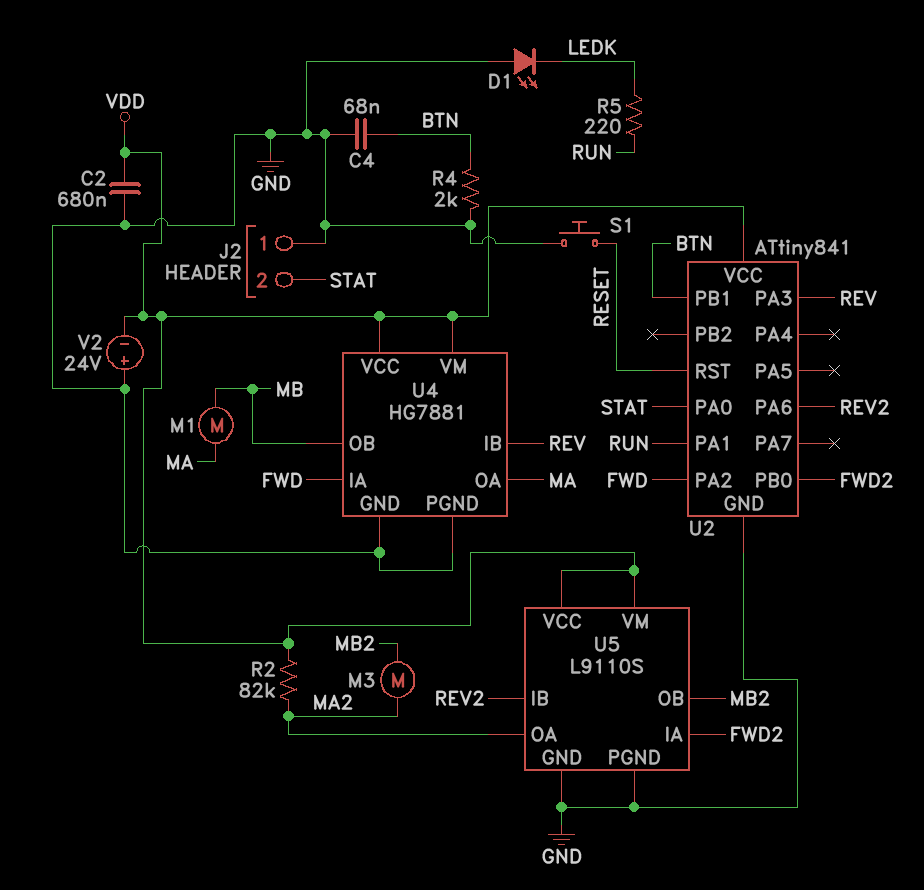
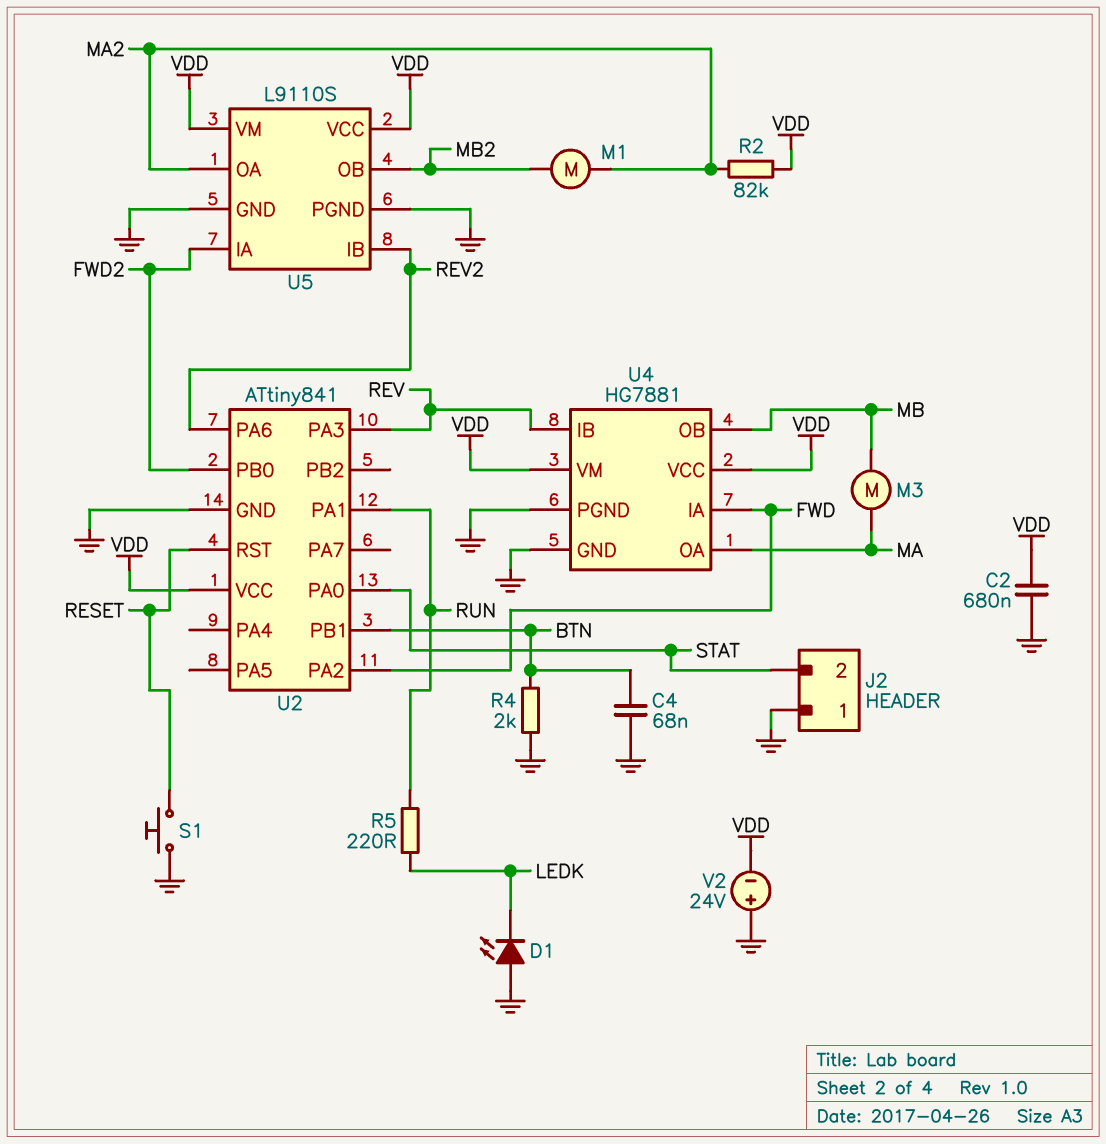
M1: motor (MA, MB) -> motor (MA2, MB2)
M3: motor (MA2, MB2) -> motor (MA, MB)

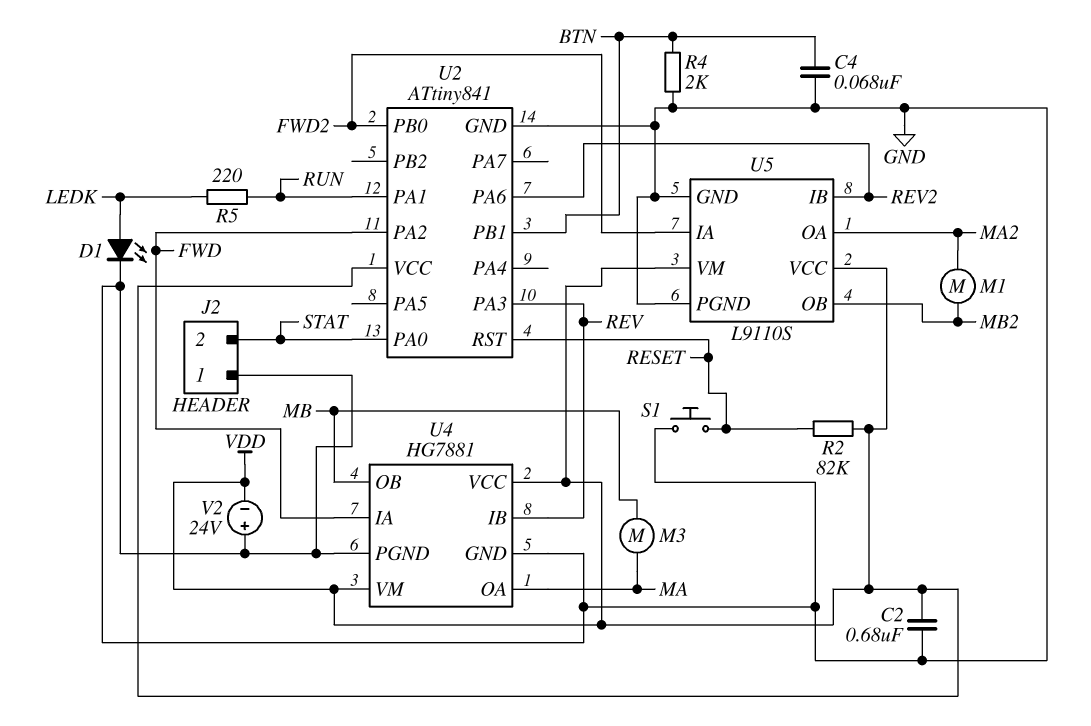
D1: LED (A GND, K LEDK) -> LED (A LEDK, K GND)
R2: 82k (MA2, VDD) -> 82k (RESET, VDD)

